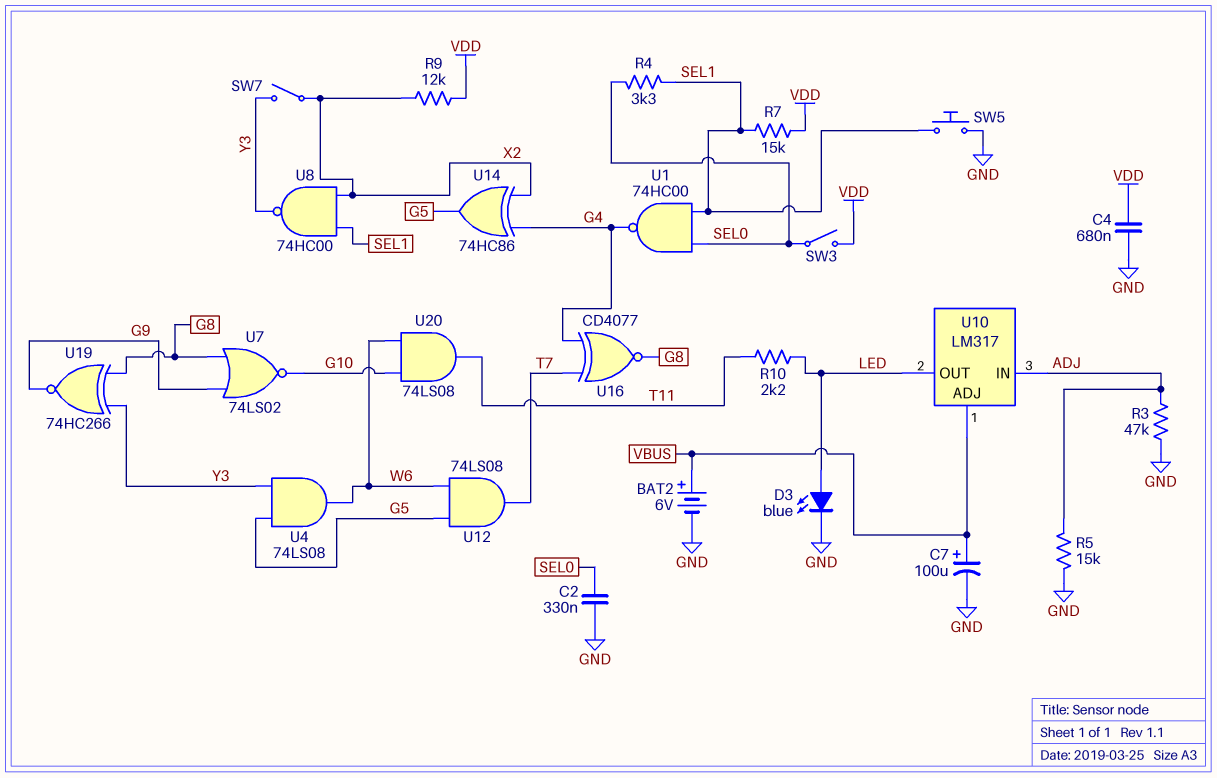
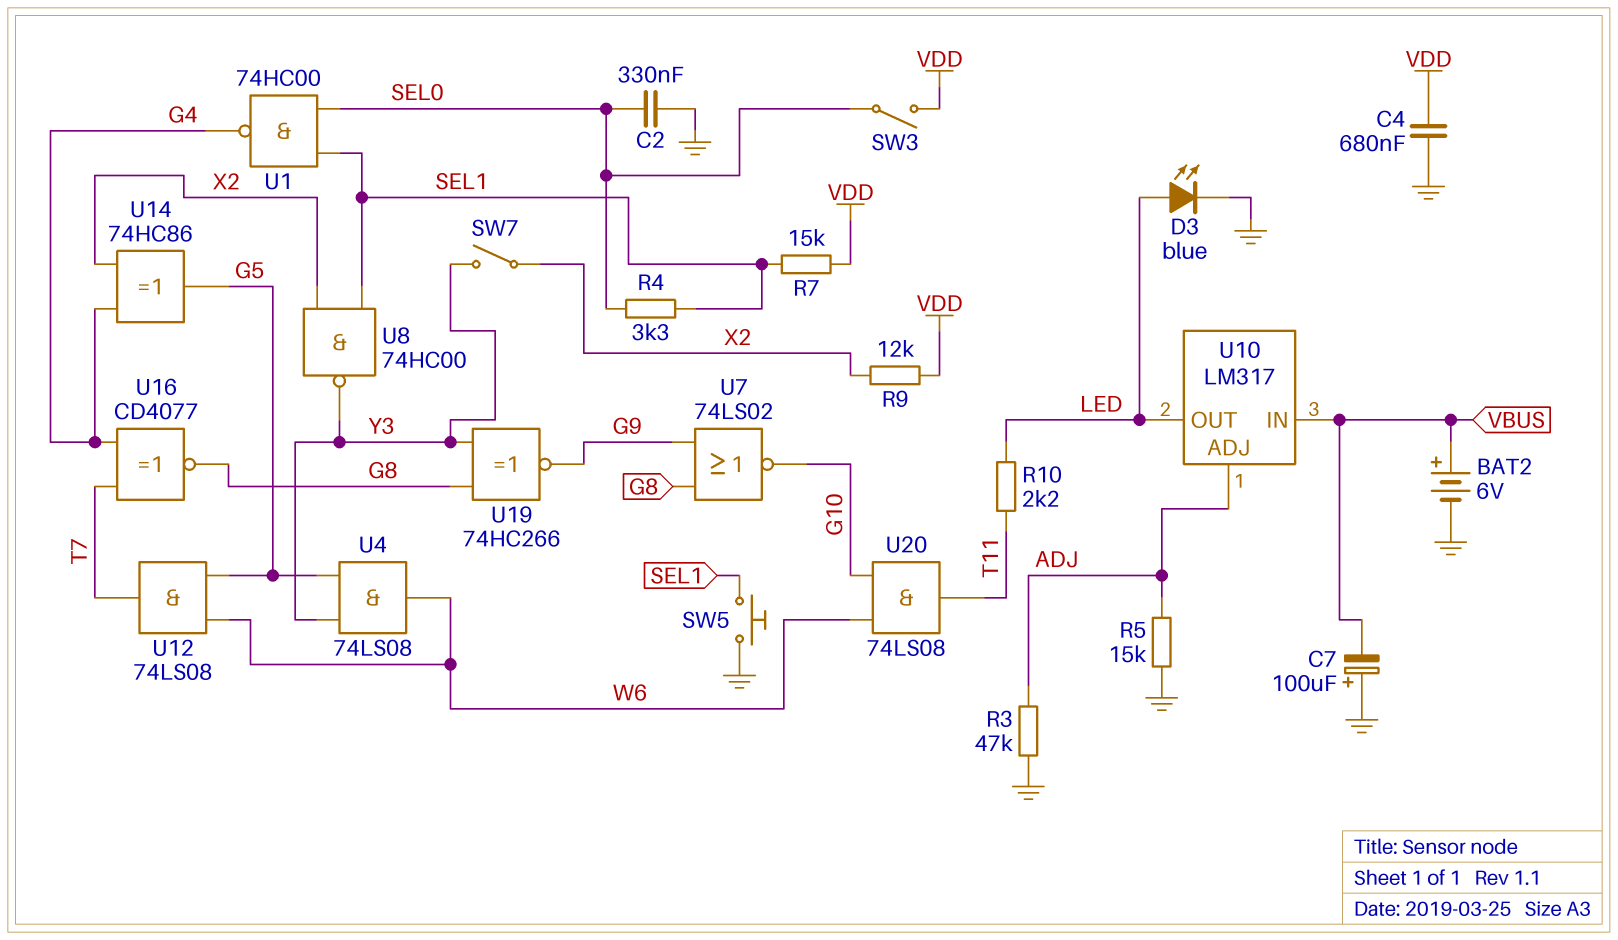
C7: 100uF (plus VBUS, minus GND) -> 100uF (plus GND, minus VBUS)
U10 pin ADJ: VBUS -> ADJ
U10 pin IN: ADJ -> VBUS

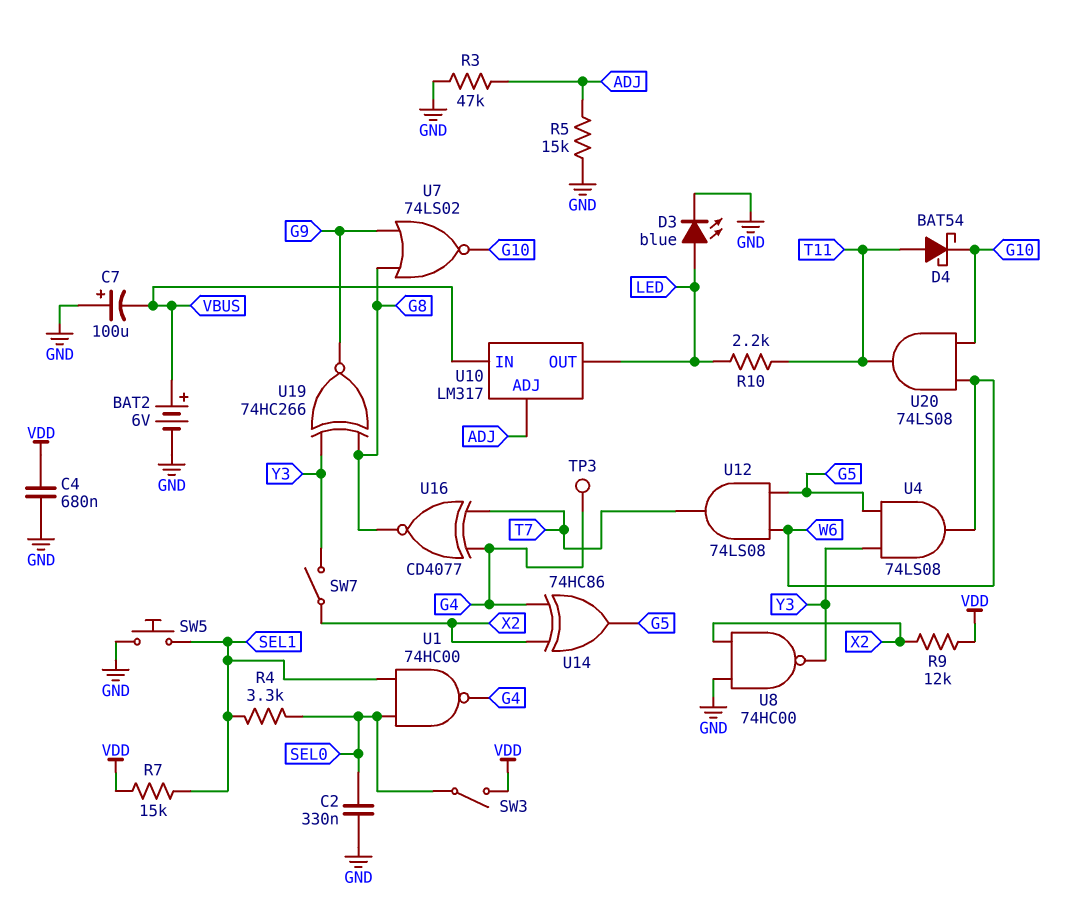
D4: none -> schottky BAT54 (A T11, K G10)
TP3: none -> test point (G4)
U8: NAND 74HC00 (in SEL1, in X2, out Y3) -> NAND 74HC00 (in GND, in X2, out Y3)

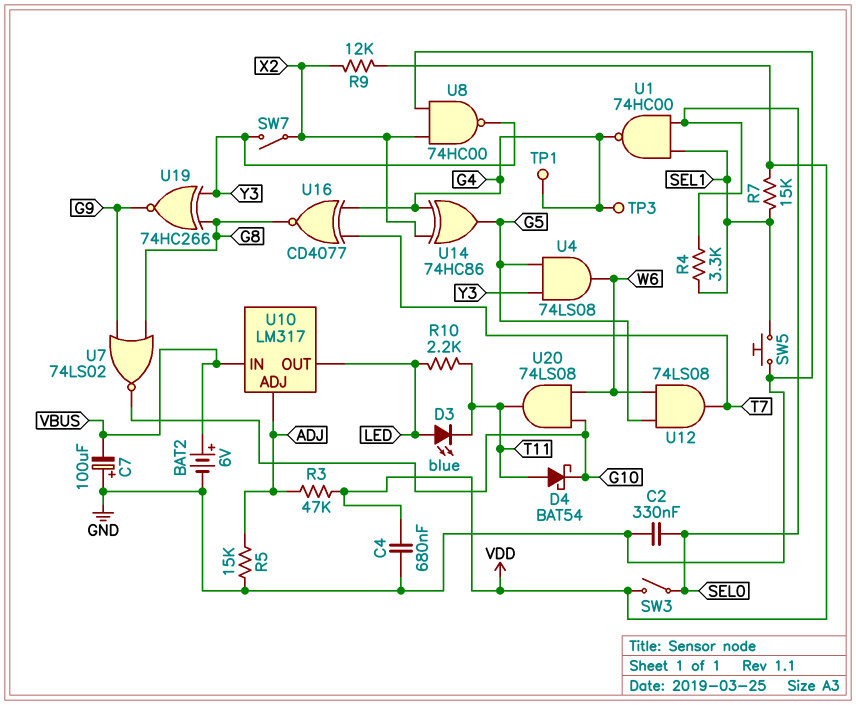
D3: LED blue (A LED, K GND) -> LED blue (A LED, K T11)
R3: 47k (ADJ, GND) -> 47k (ADJ, VDD)
TP1: none -> test point (G4)

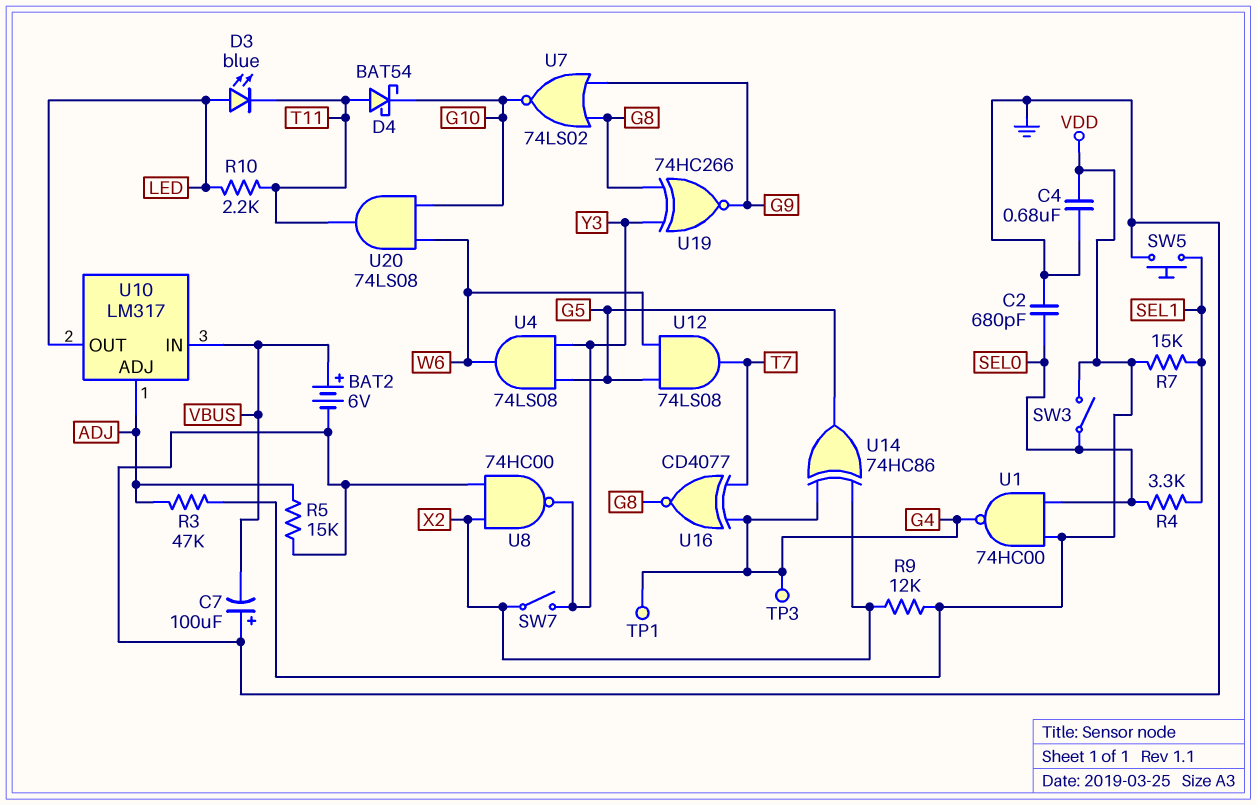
C2: 330nF (GND, SEL0) -> 680pF (GND, SEL0)
U1: NAND 74HC00 (in SEL0, in SEL1, out G4) -> NAND 74HC00 (in SEL0, in VDD, out G4)

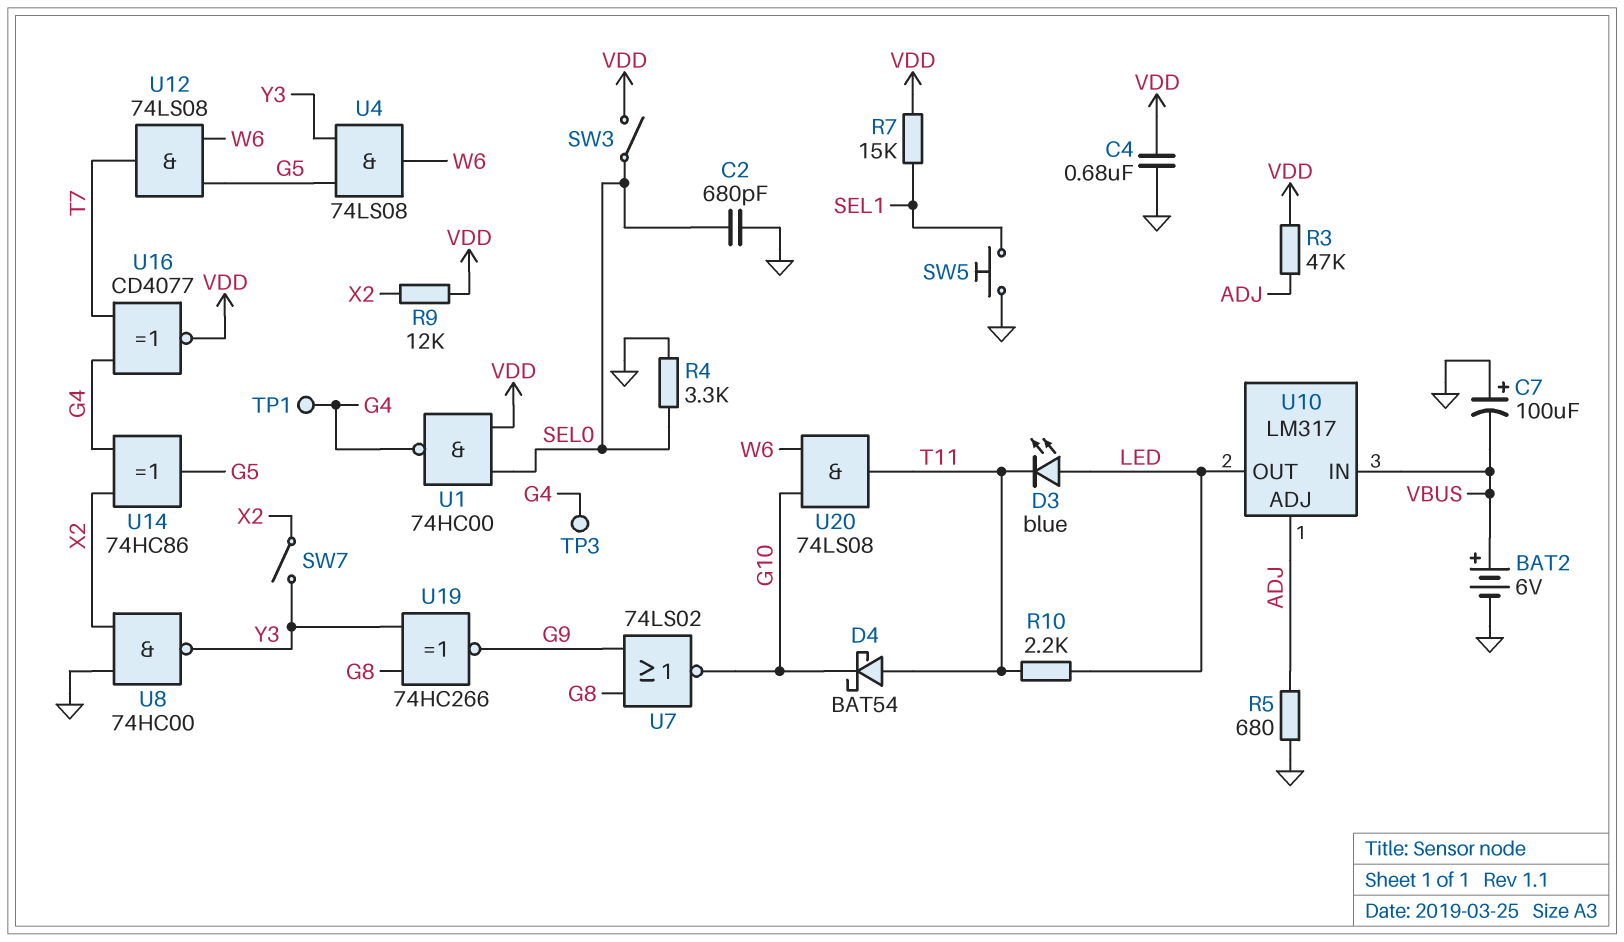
R4: 3.3k (SEL0, SEL1) -> 3.3k (GND, SEL0)
R5: 15k (ADJ, GND) -> 680 (ADJ, GND)
U16: XNOR CD4077 (in G4, in T7, out G8) -> XNOR CD4077 (in G4, in T7, out VDD)

